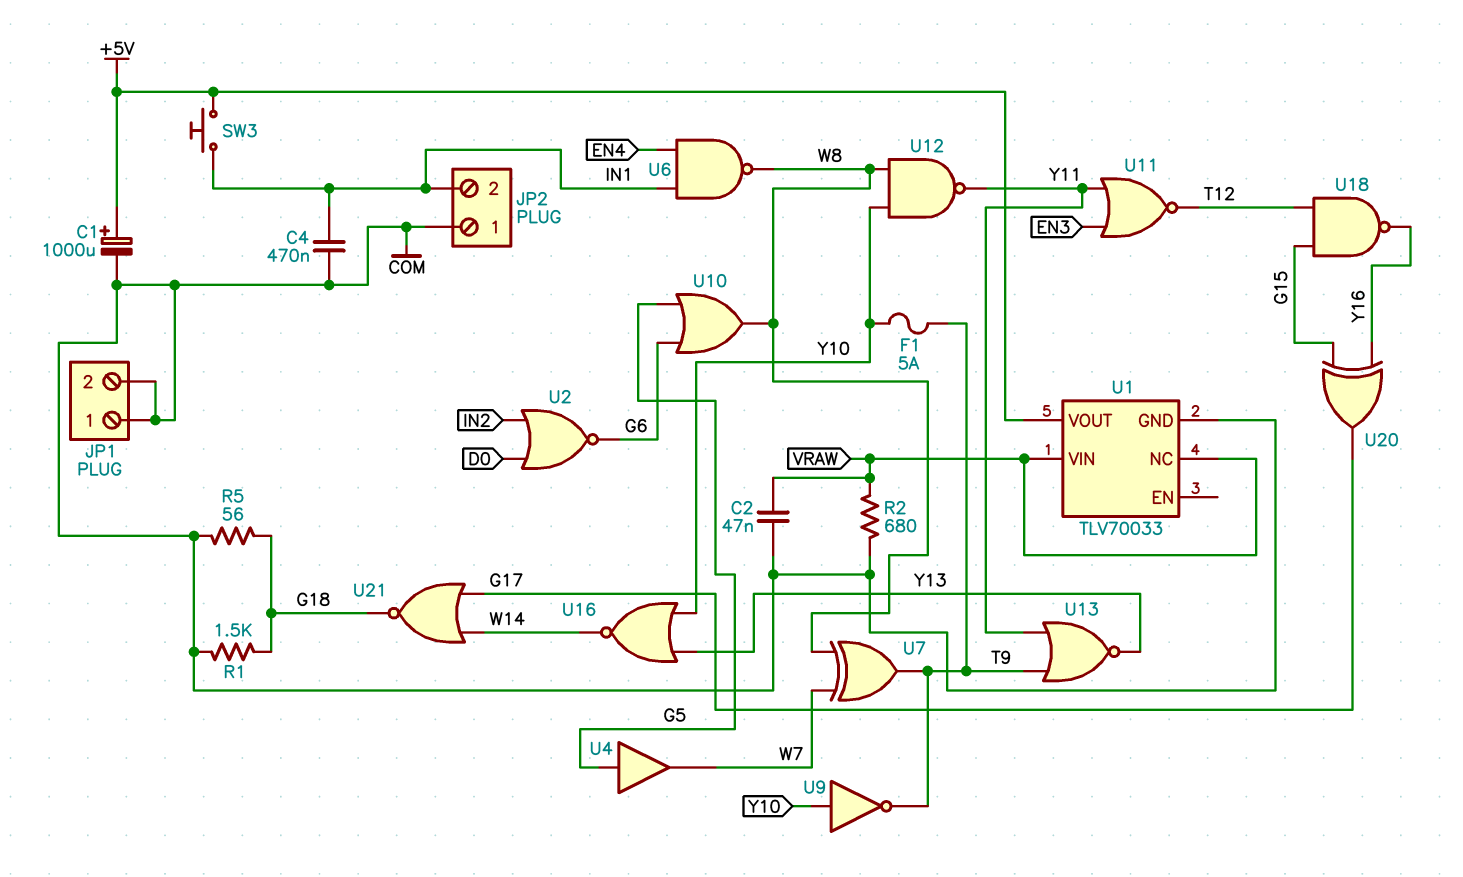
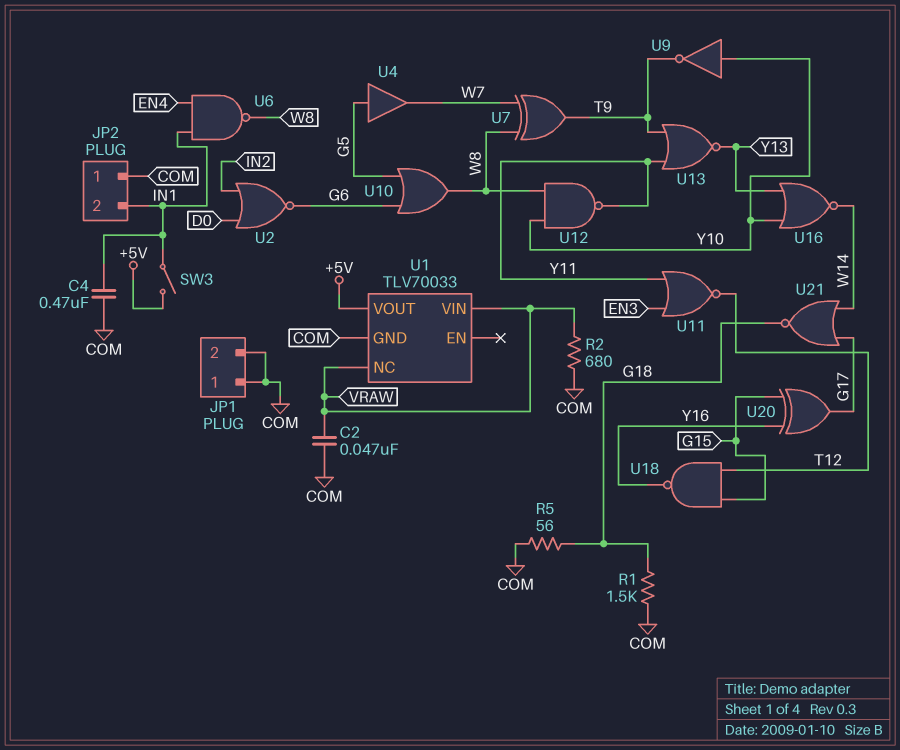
C1: 1000uF (plus +5V, minus COM) -> none
F1: 5A (T9, Y10) -> none
SW3: button (+5V, IN1) -> switch (+5V, IN1)

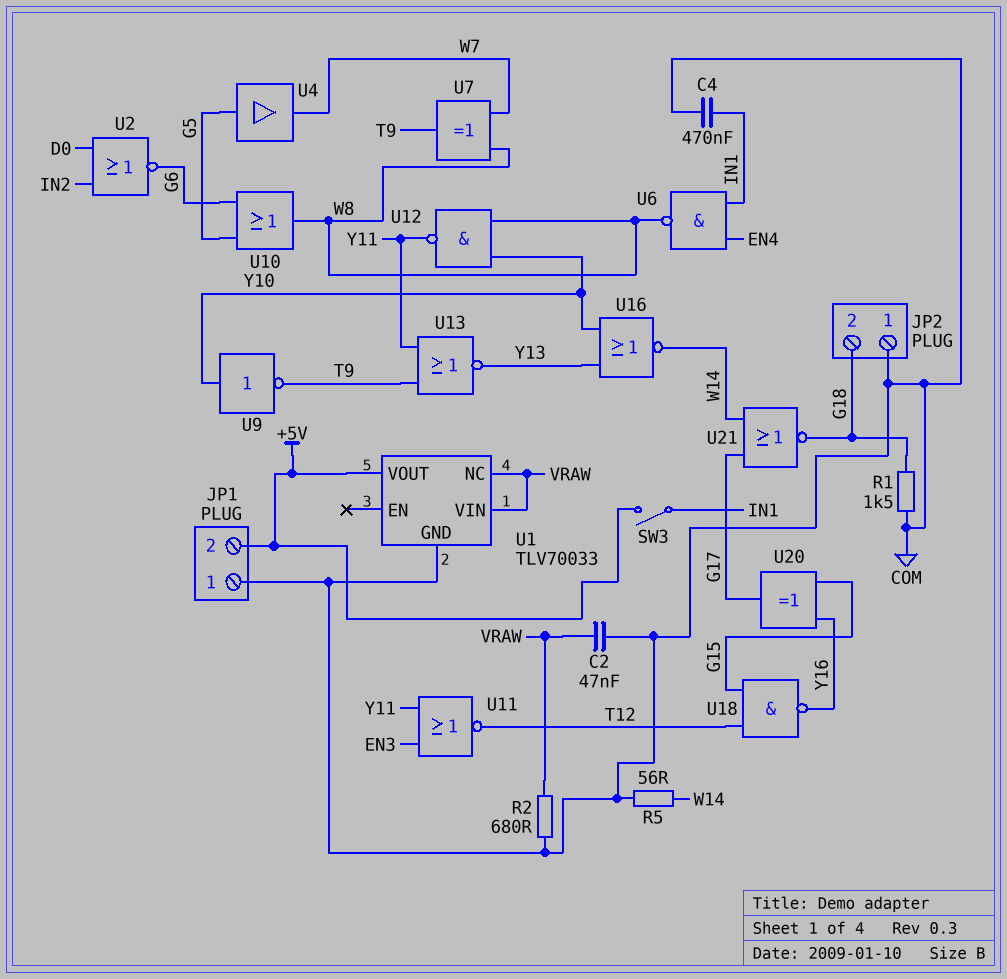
JP1 pin 2: COM -> +5V
JP2 pin 2: IN1 -> G18
R5: 56 (COM, G18) -> 56 (COM, W14)

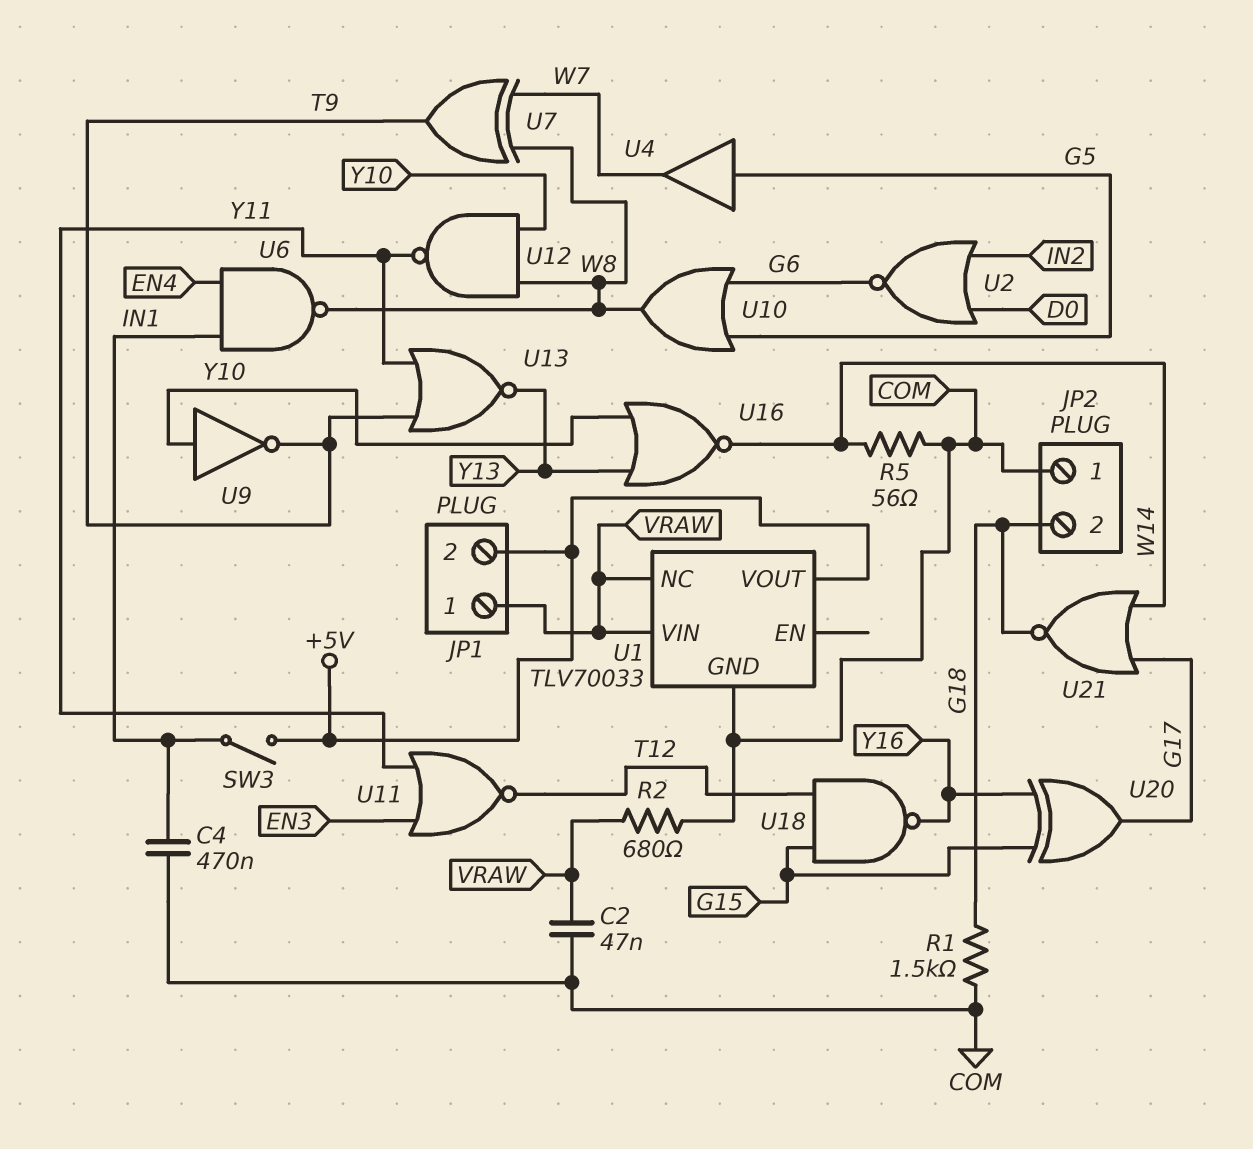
JP1 pin 1: COM -> VRAW

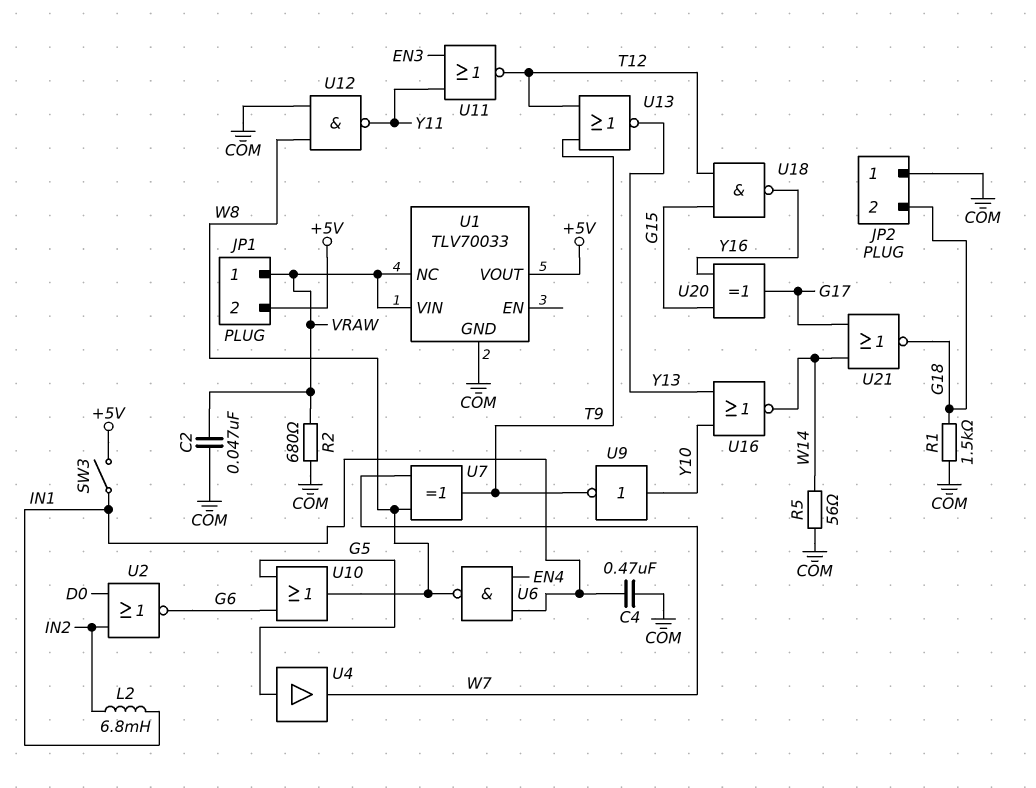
L2: none -> 6.8mH (IN1, IN2)
U12: NAND (in W8, in Y10, out Y11) -> NAND (in COM, in W8, out Y11)
U13: NOR (in T9, in Y11, out Y13) -> NOR (in T9, in T12, out Y13)

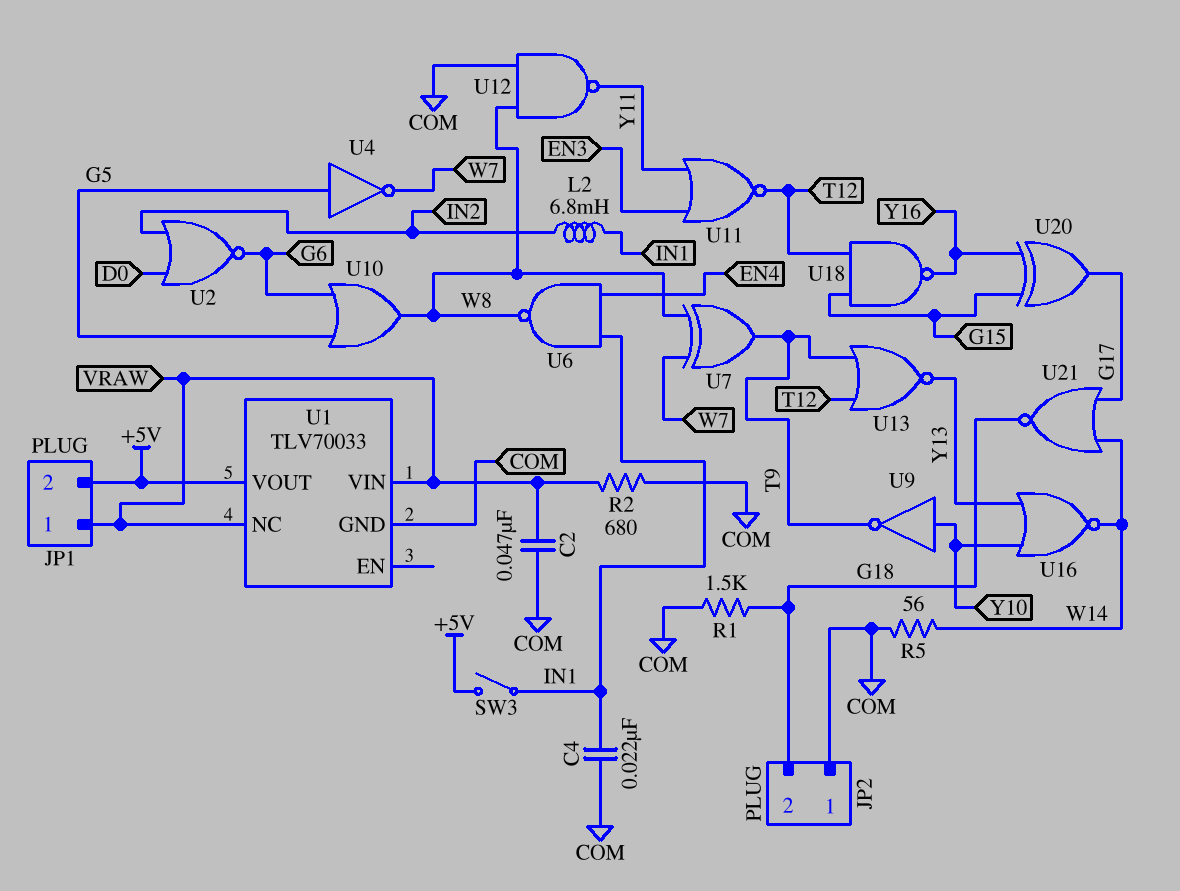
C4: 470nF (COM, IN1) -> 22nF (COM, IN1)
U4: buffer (in G5, out W7) -> NOT (in G5, out W7)

